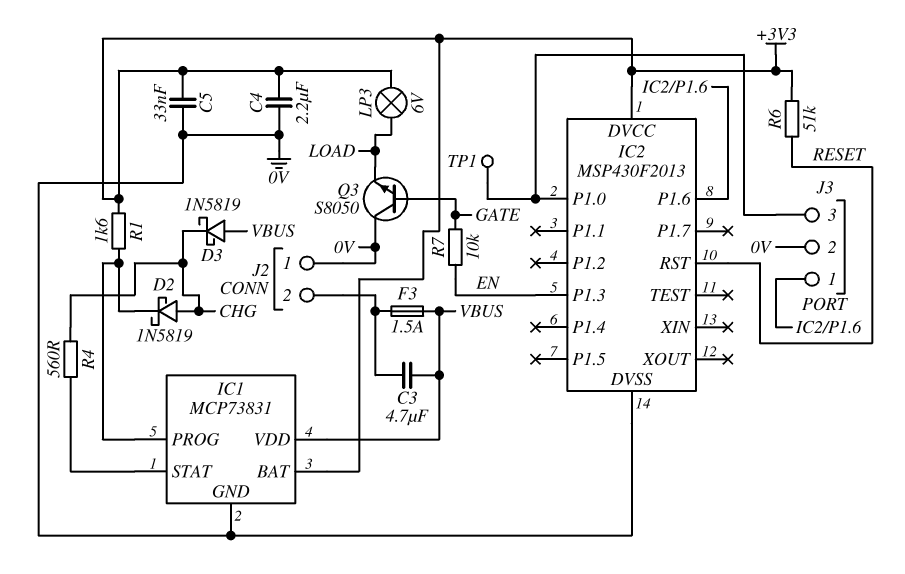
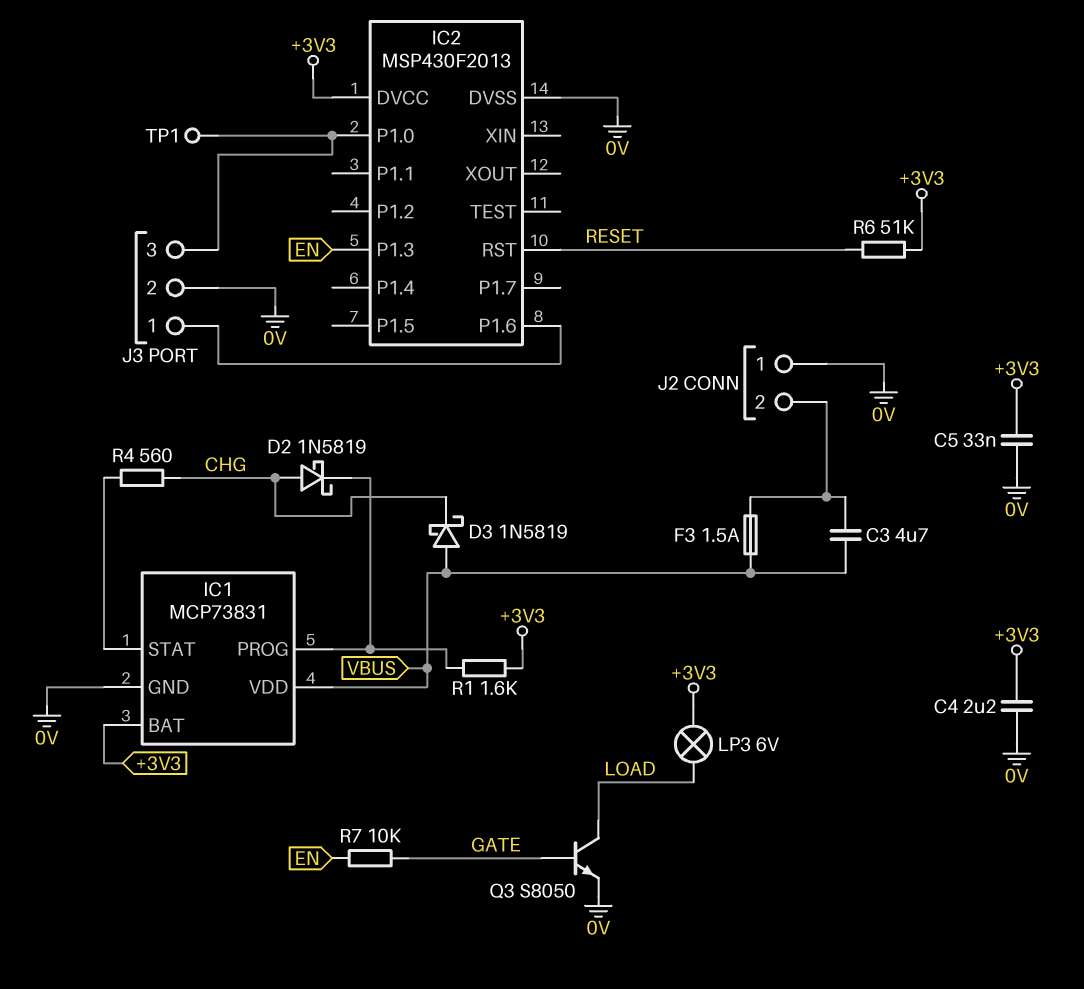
Q3: NPN S8050 (B GATE, C 0V, E LOAD) -> NPN S8050 (B GATE, C LOAD, E 0V)

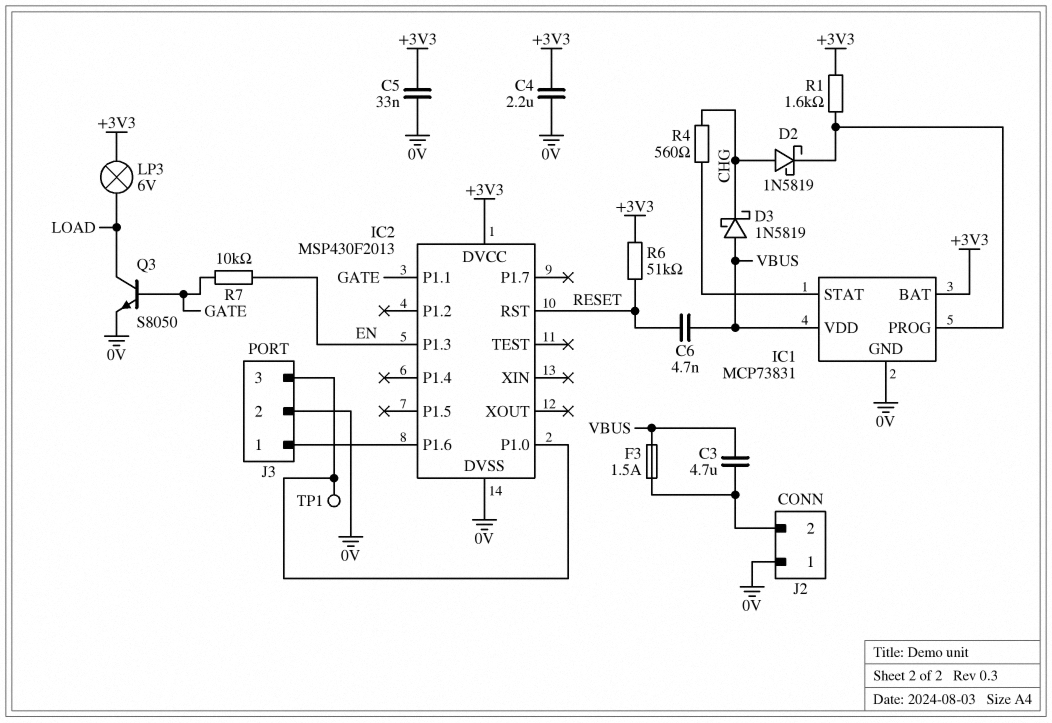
C6: none -> 4.7nF (RESET, VBUS)
IC2 pin P1.1: none -> GATE

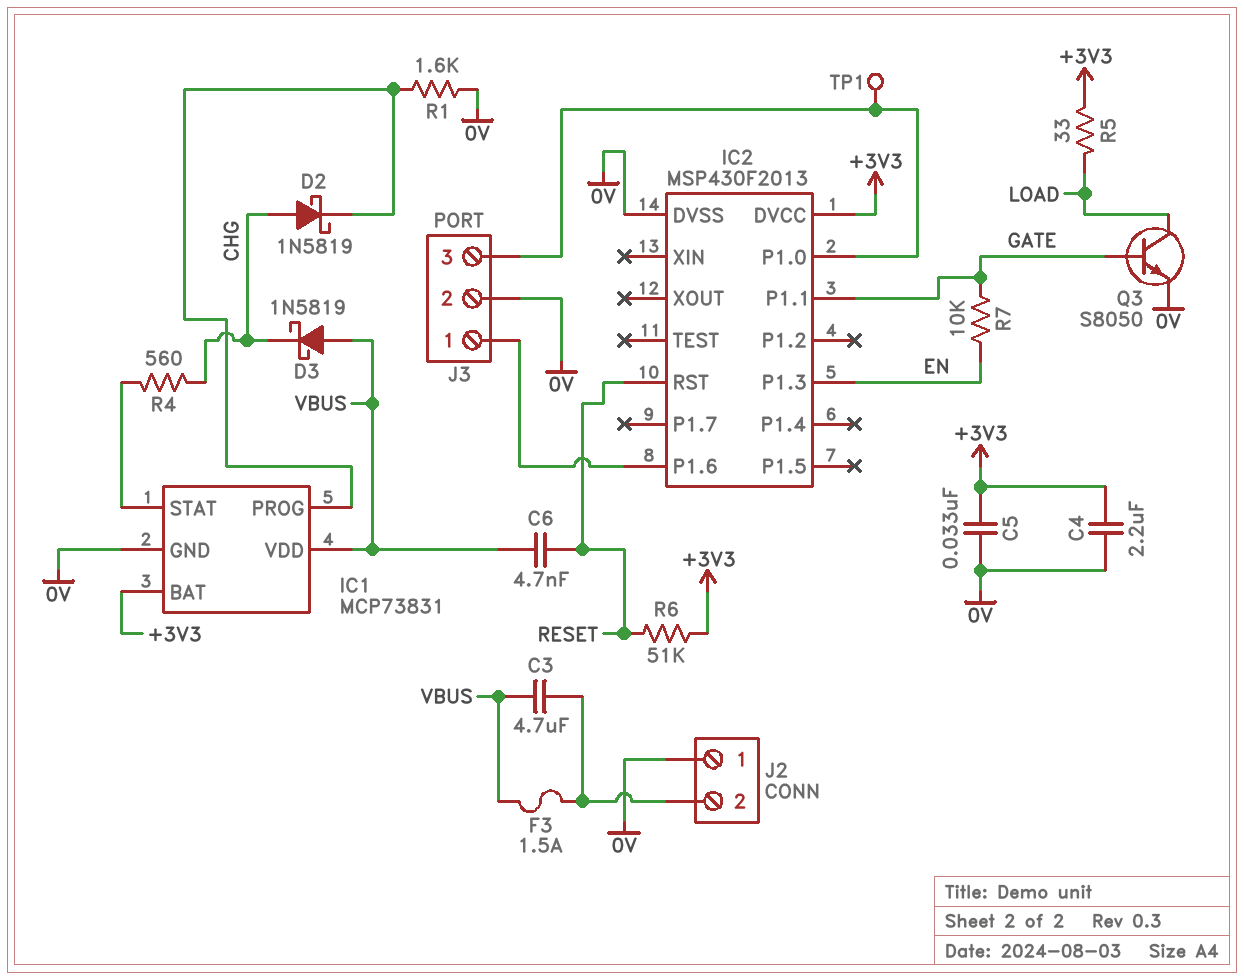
LP3: lamp 6V (+3V3, LOAD) -> none
R1: 1.6k (+3V3, IC1/PROG) -> 1.6k (0V, IC1/PROG)
R5: none -> 33 (+3V3, LOAD)

